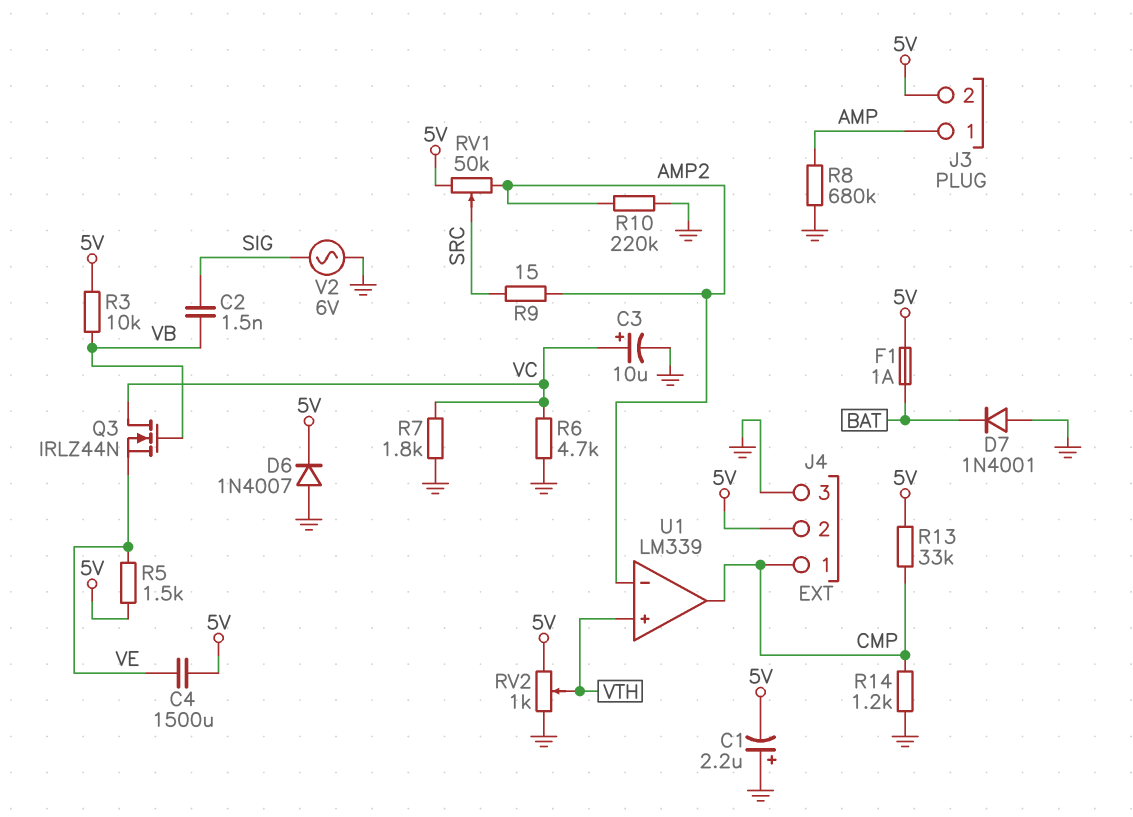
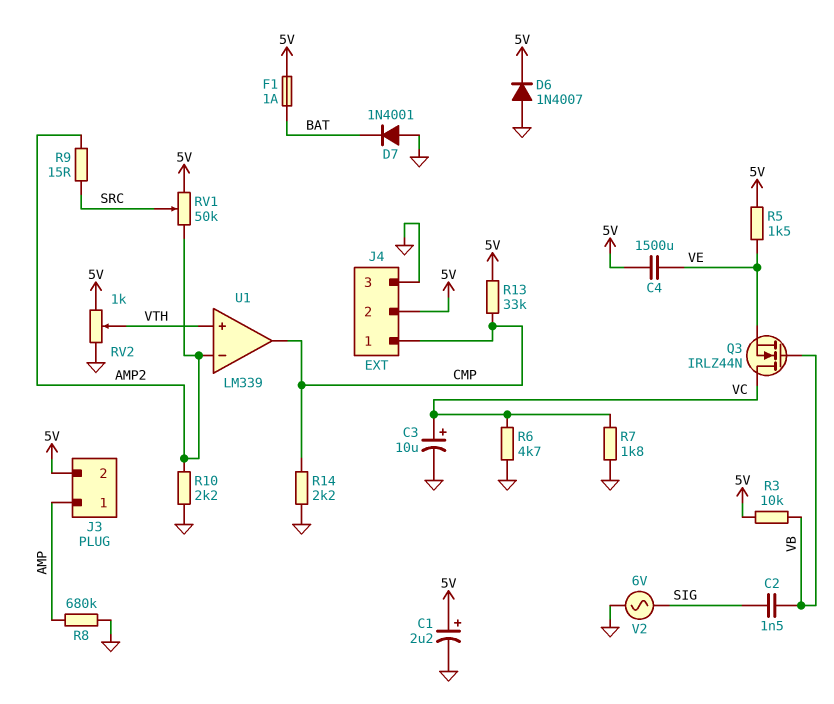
C1: 2.2uF (plus GND, minus 5V) -> 2.2uF (plus 5V, minus GND)
R10: 220k (AMP2, GND) -> 2.2k (AMP2, GND)
R14: 1.2k (CMP, GND) -> 2.2k (CMP, GND)

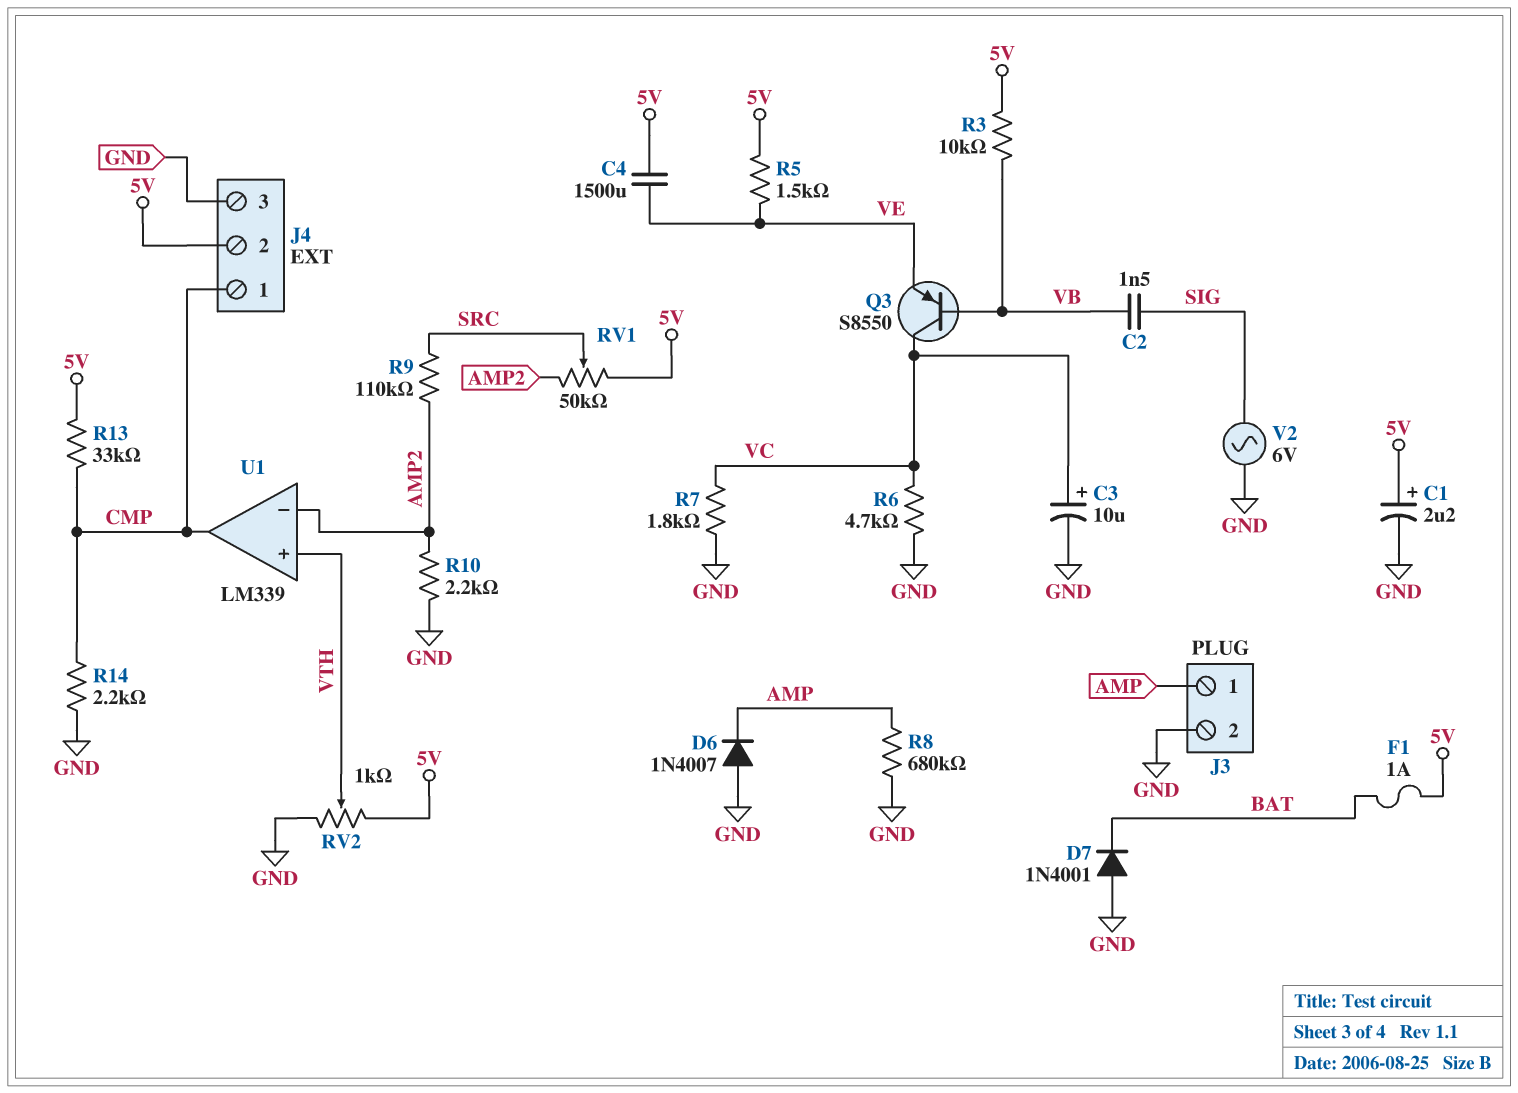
D6: diode 1N4007 (A GND, K 5V) -> diode 1N4007 (A GND, K AMP)
J3 pin 2: 5V -> GND
Q3: NMOS IRLZ44N (G VB, D VC, S VE) -> PNP S8550 (B VB, C VC, E VE)
R9: 15 (AMP2, SRC) -> 110k (AMP2, SRC)

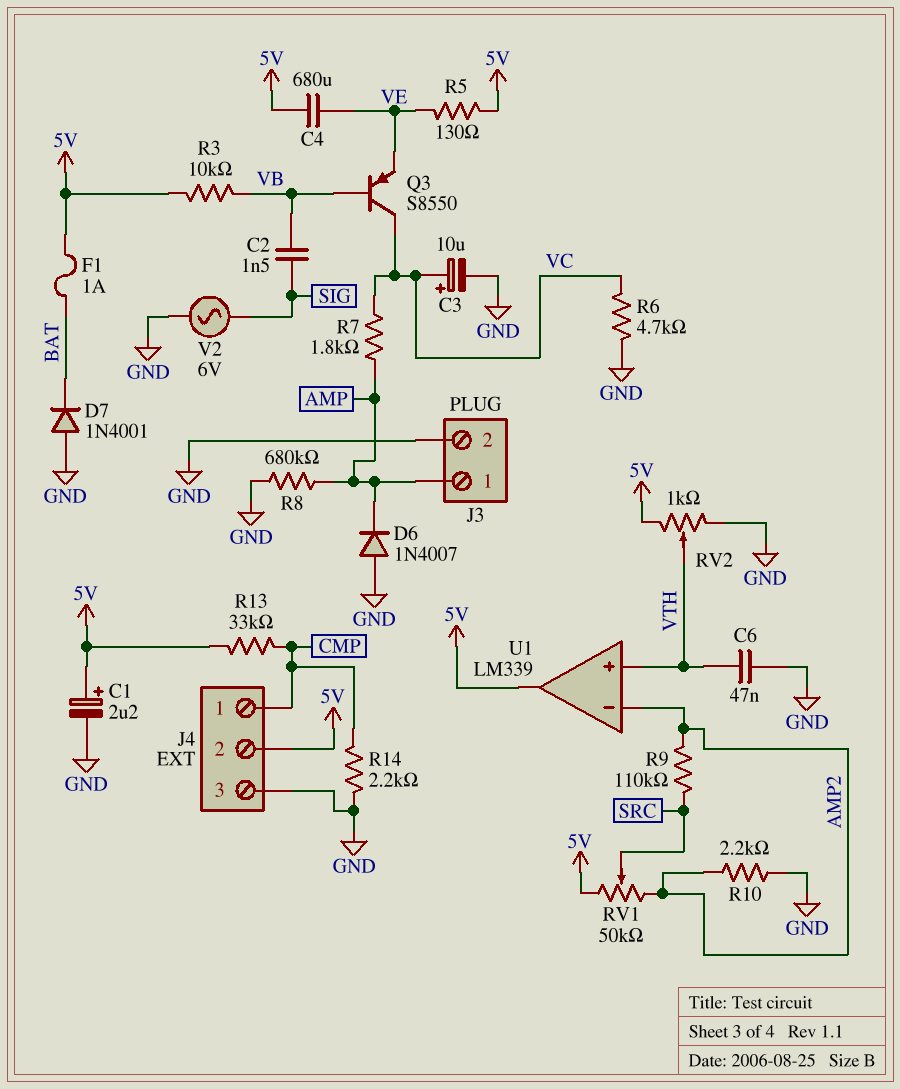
C4: 1500uF (5V, VE) -> 680uF (5V, VE)
C6: none -> 47nF (GND, VTH)
R5: 1.5k (5V, VE) -> 130 (5V, VE)
R7: 1.8k (GND, VC) -> 1.8k (AMP, VC)
U1 pin out: CMP -> 5V

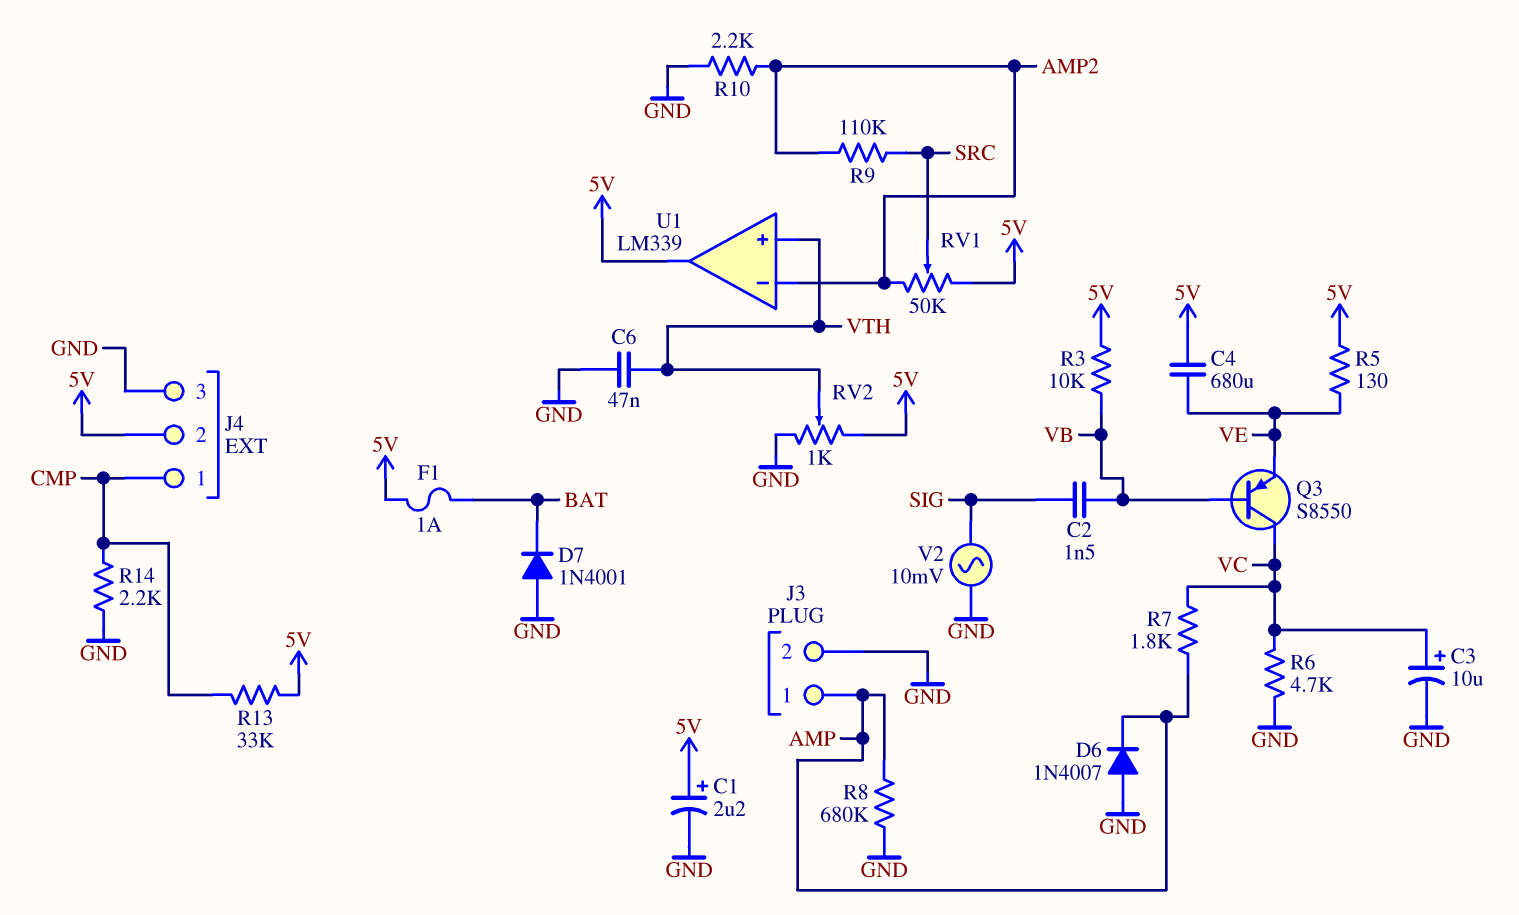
V2: AC 6V (GND, SIG) -> AC 10mV (GND, SIG)

